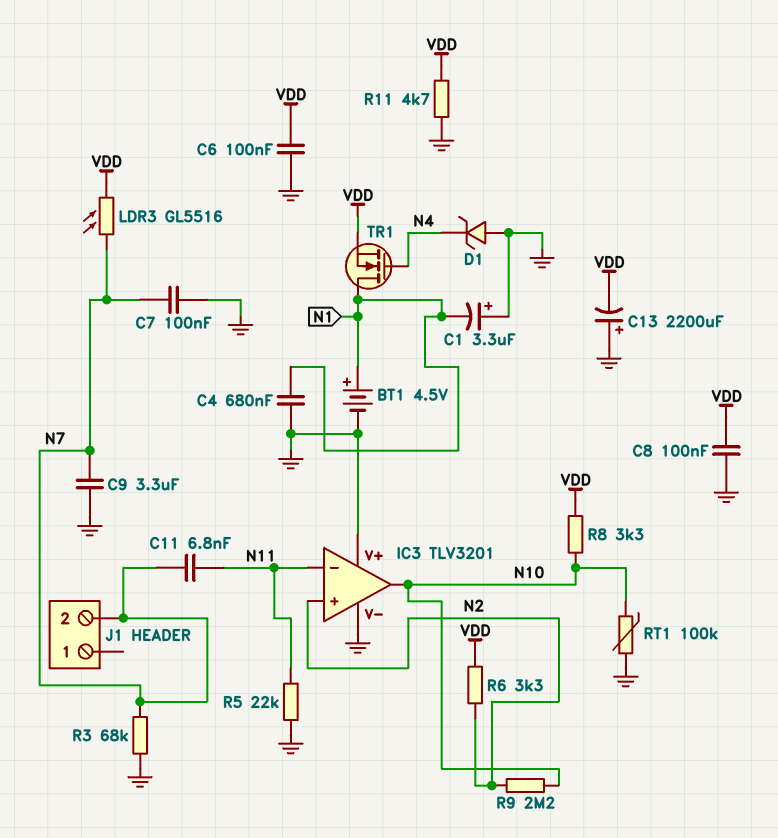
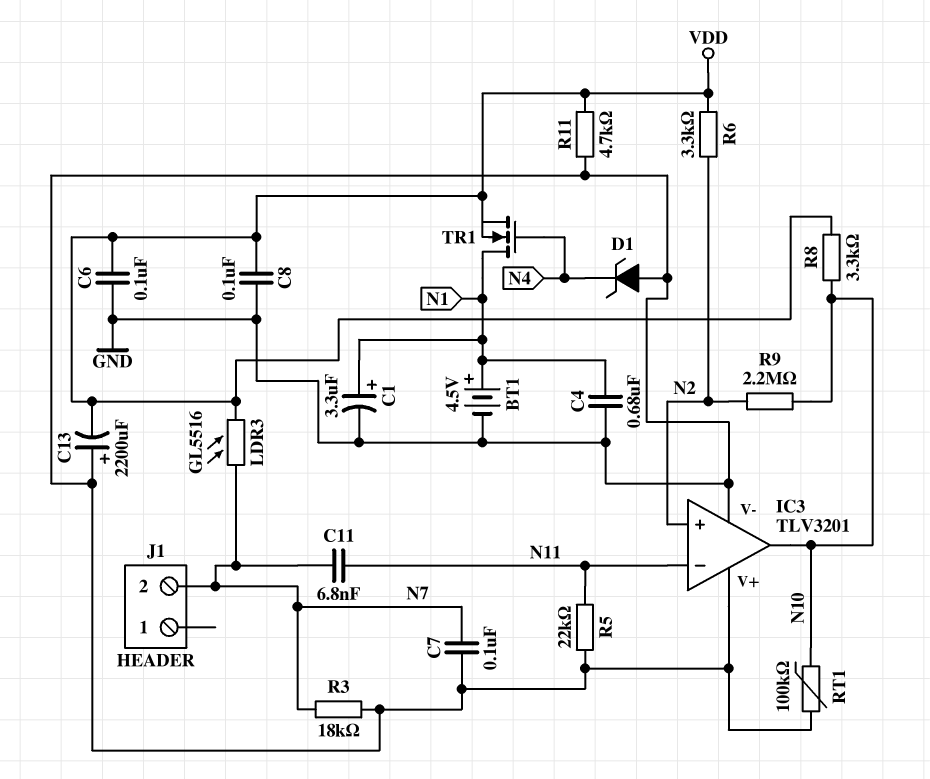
C1: 3.3uF (plus GND, minus N1) -> 3.3uF (plus N1, minus GND)
C9: 3.3uF (GND, N7) -> none
R3: 68k (GND, N7) -> 18k (GND, N7)

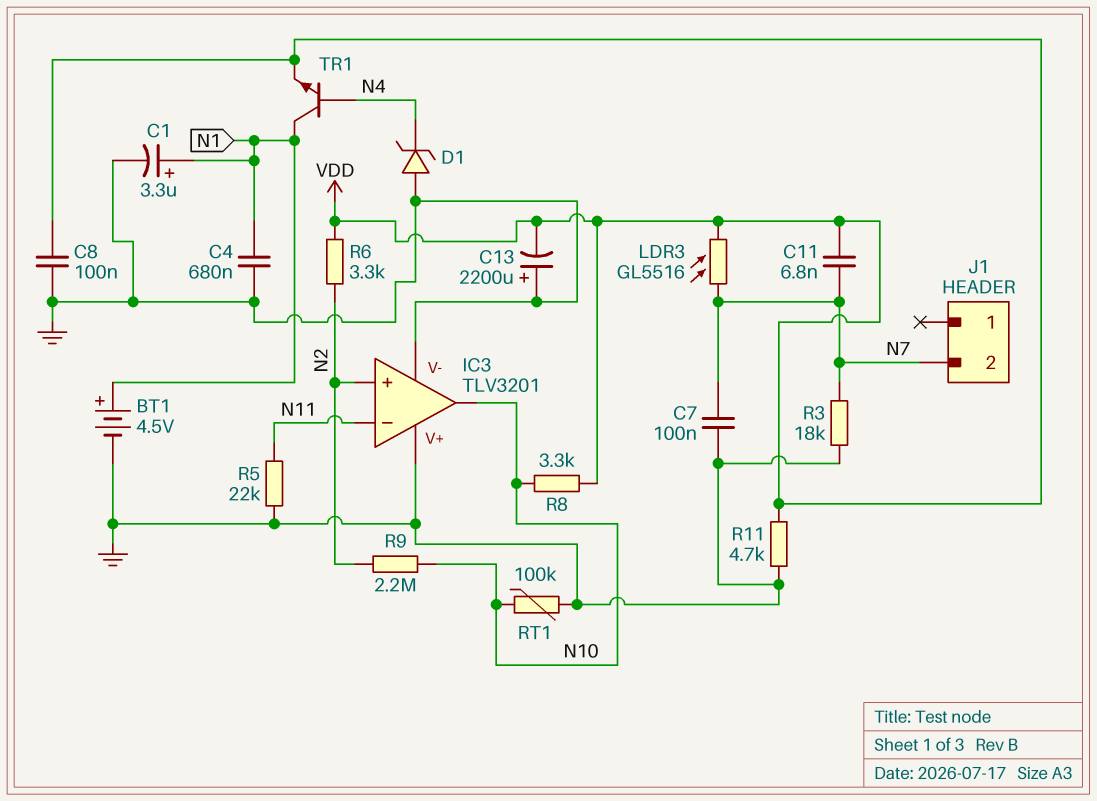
C6: 100nF (GND, VDD) -> none
C11: 6.8nF (N7, N11) -> 6.8nF (N7, VDD)
TR1: NMOS (G N4, D N1, S VDD) -> NPN (B N4, C N1, E VDD)

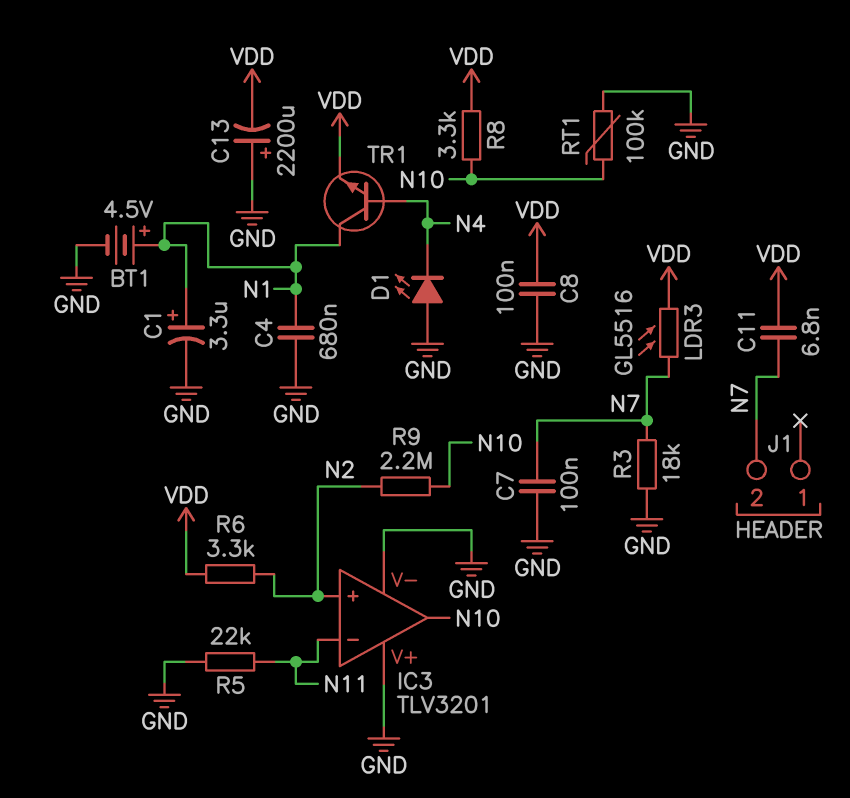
D1: zener (A GND, K N4) -> LED (A GND, K N4)
R11: 4.7k (GND, VDD) -> none

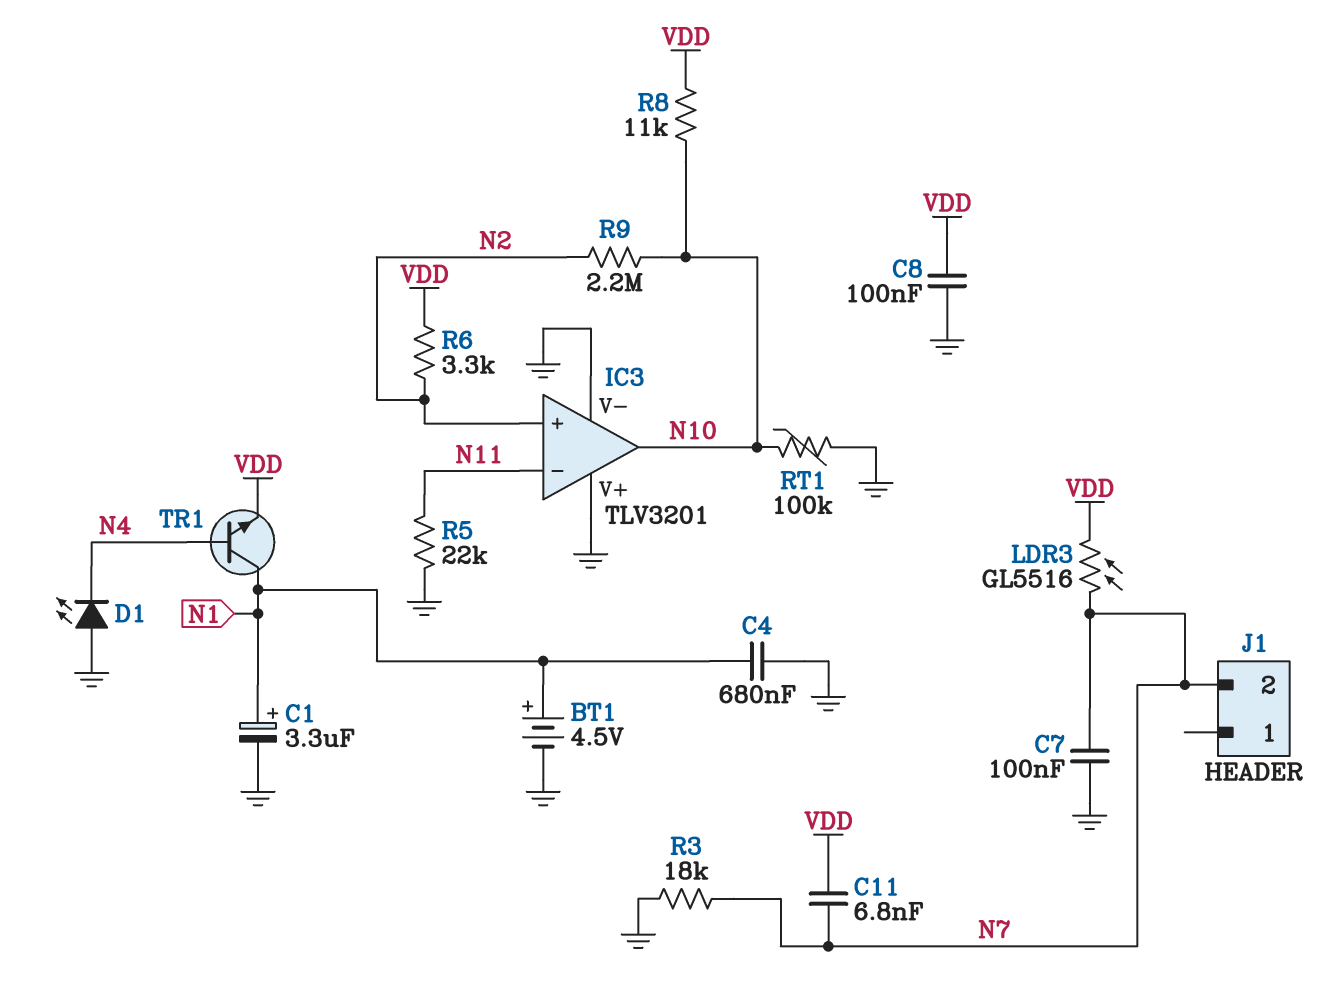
C13: 2200uF (plus GND, minus VDD) -> none
R8: 3.3k (N10, VDD) -> 11k (N10, VDD)

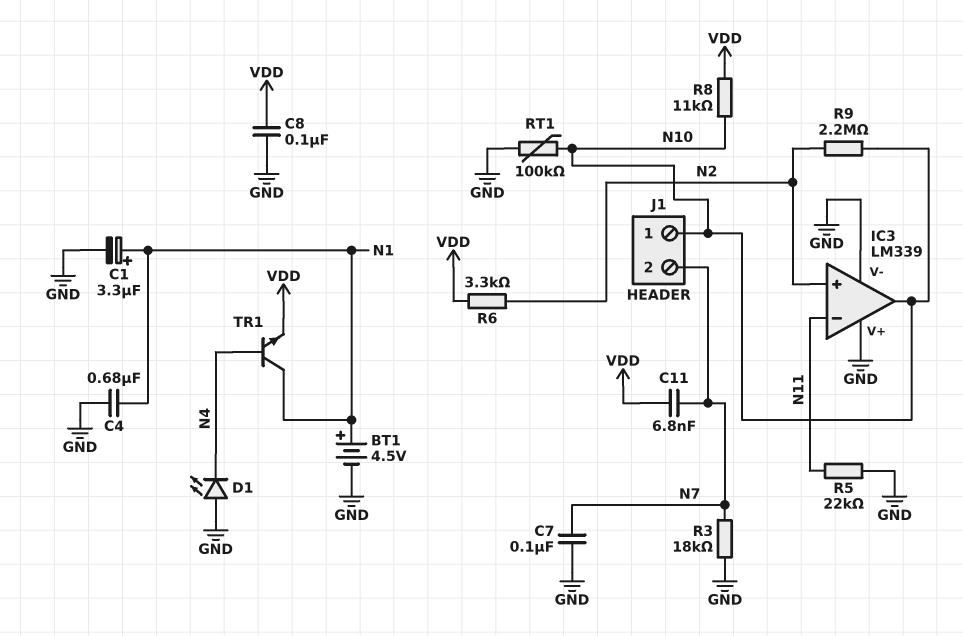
IC3: TLV3201 -> LM339
J1 pin 1: none -> N10
LDR3: GL5516 (N7, VDD) -> none

